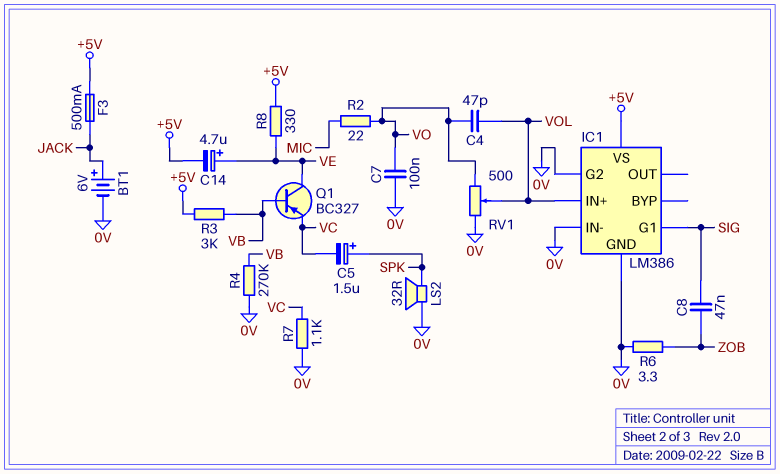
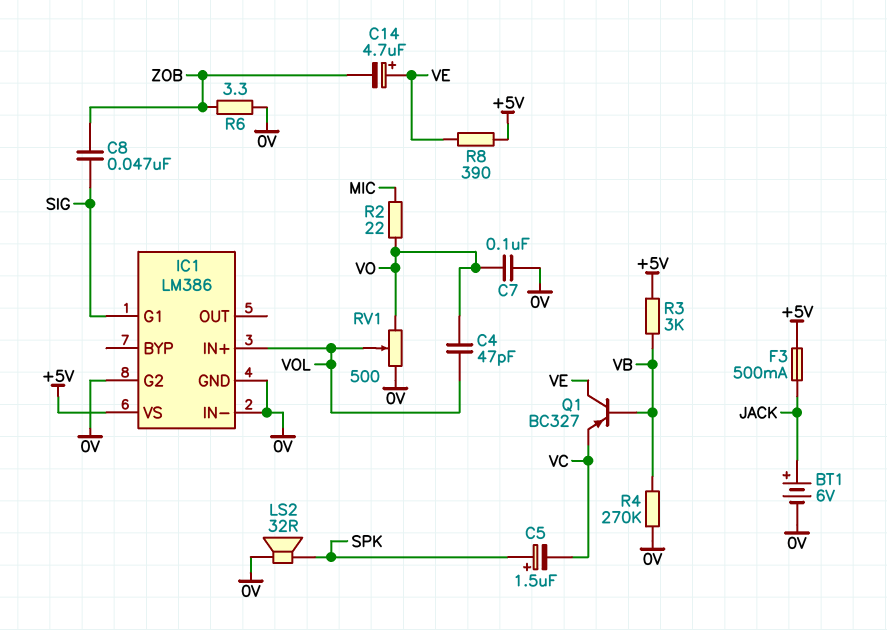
C14: 4.7uF (plus VE, minus +5V) -> 4.7uF (plus VE, minus ZOB)
R7: 1.1k (0V, VC) -> none
R8: 330 (+5V, VE) -> 390 (+5V, VE)

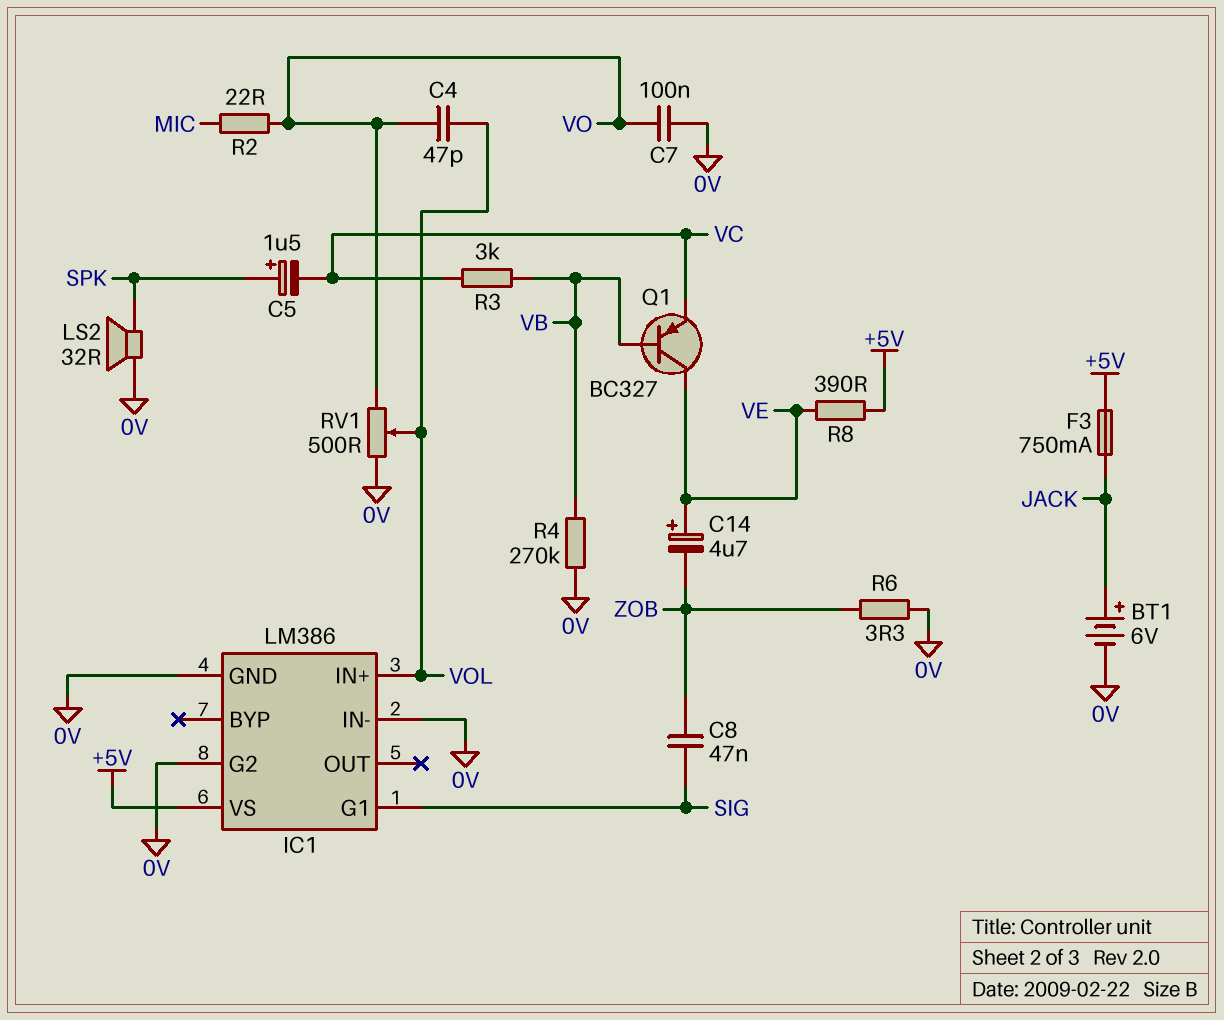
F3: 500mA (+5V, JACK) -> 750mA (+5V, JACK)
R3: 3k (+5V, VB) -> 3k (VB, VC)

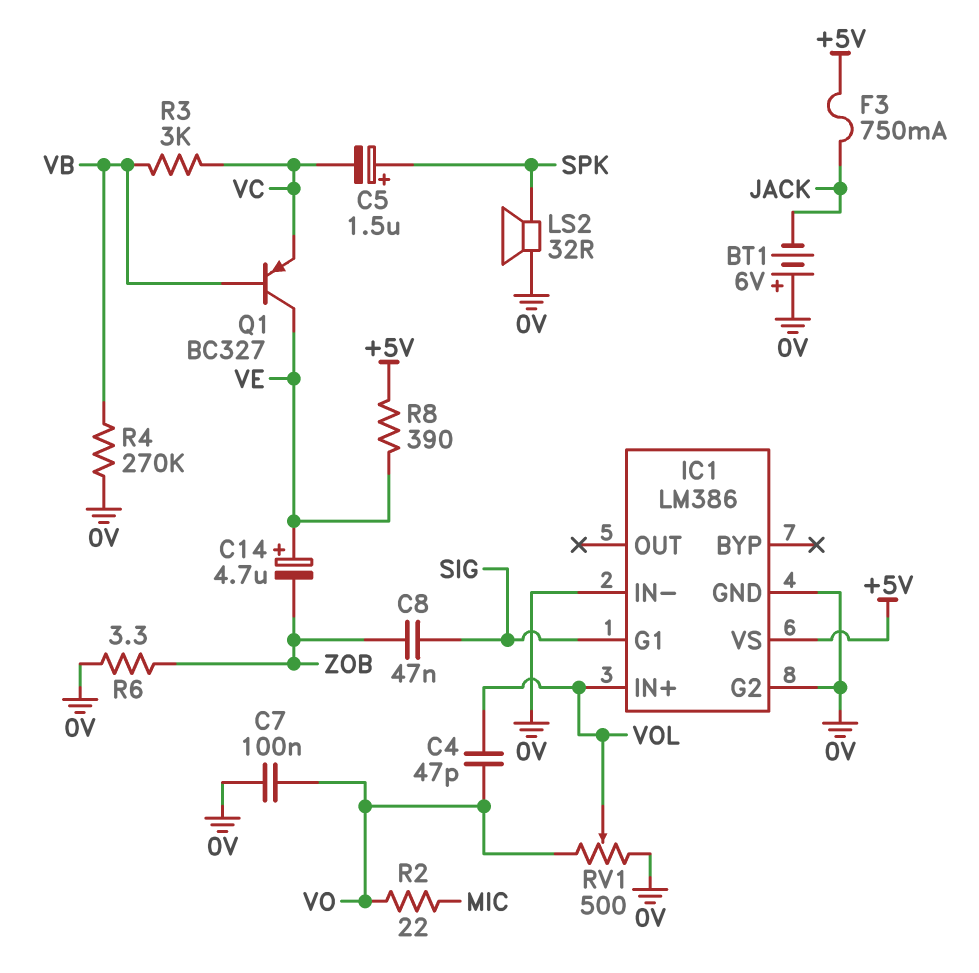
BT1: 6V (plus JACK, minus 0V) -> 6V (plus 0V, minus JACK)

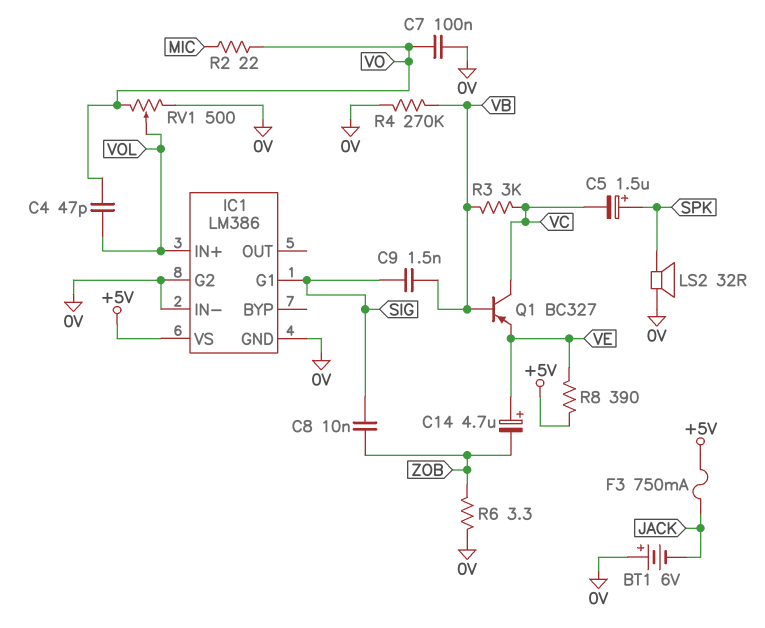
C8: 47nF (SIG, ZOB) -> 10nF (SIG, ZOB)
C9: none -> 1.5nF (SIG, VB)
Q1: PNP BC327 (B VB, C VE, E VC) -> PNP BC327 (B VB, C VC, E VE)

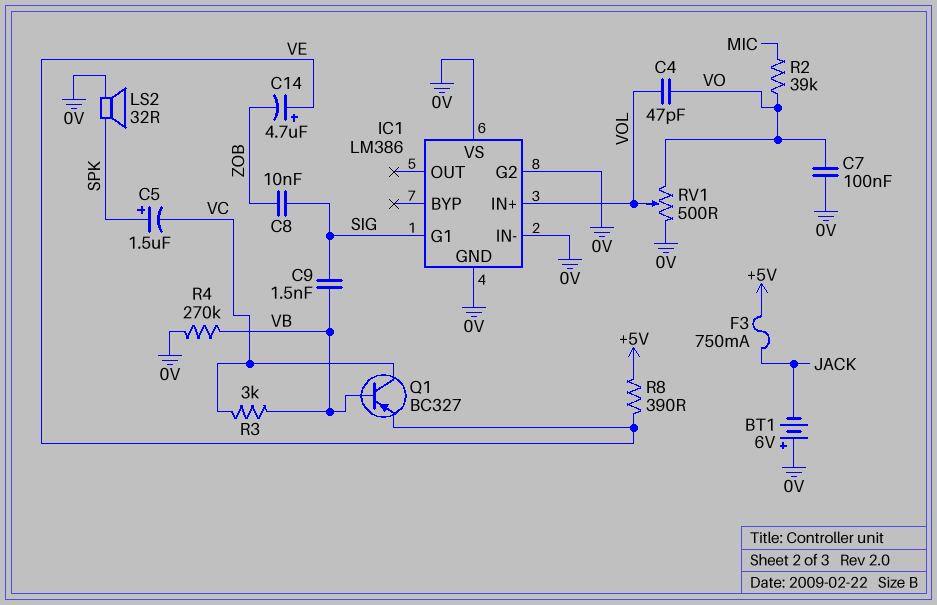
IC1 pin VS: +5V -> 0V
R2: 22 (MIC, VO) -> 39k (MIC, VO)
R6: 3.3 (0V, ZOB) -> none

